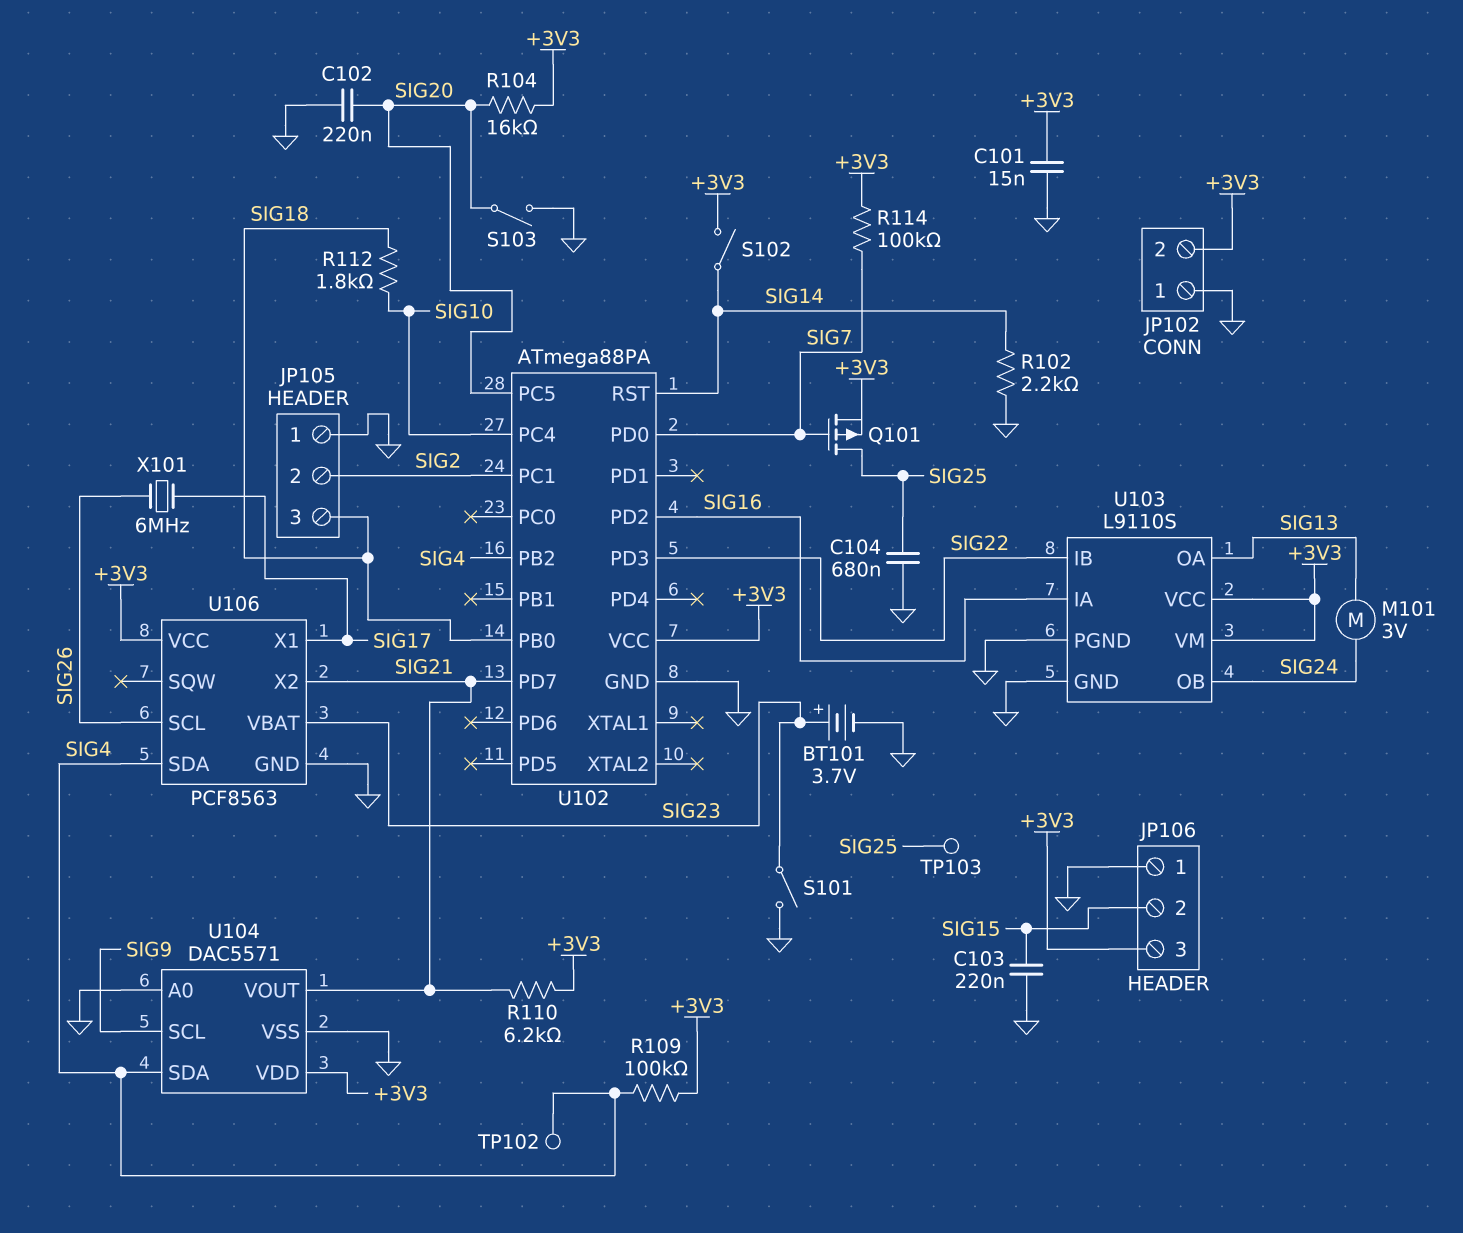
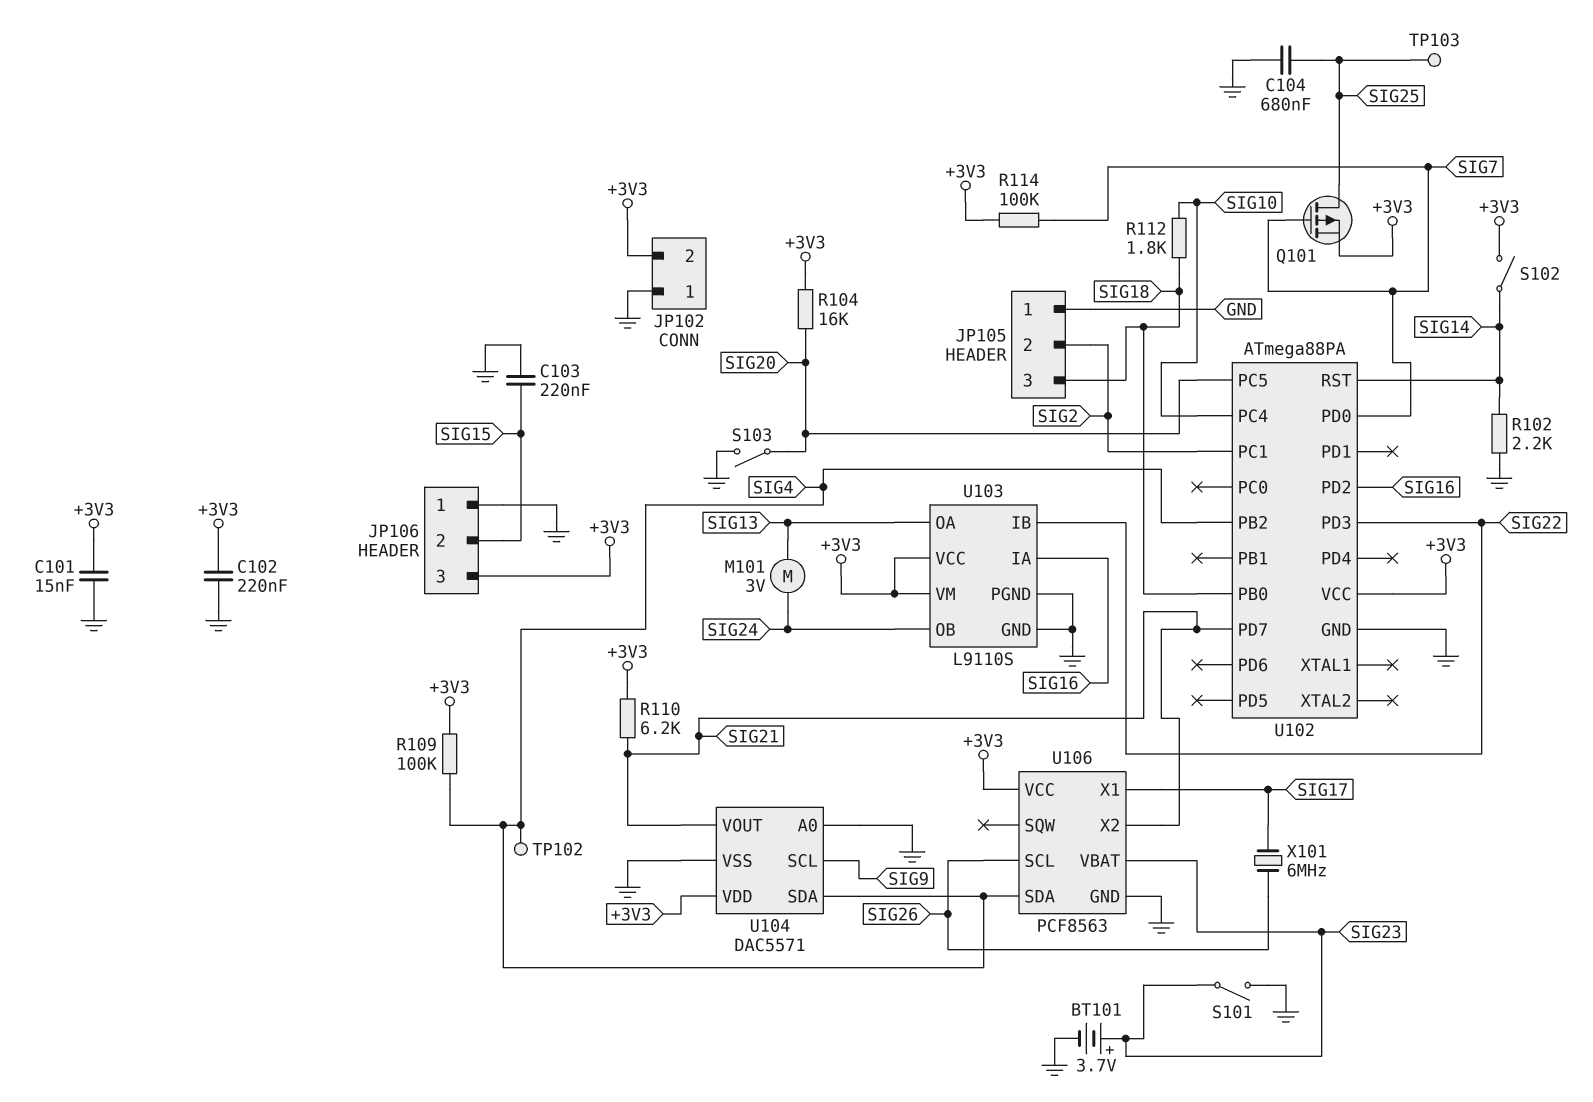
C102: 220nF (GND, SIG20) -> 220nF (+3V3, GND)

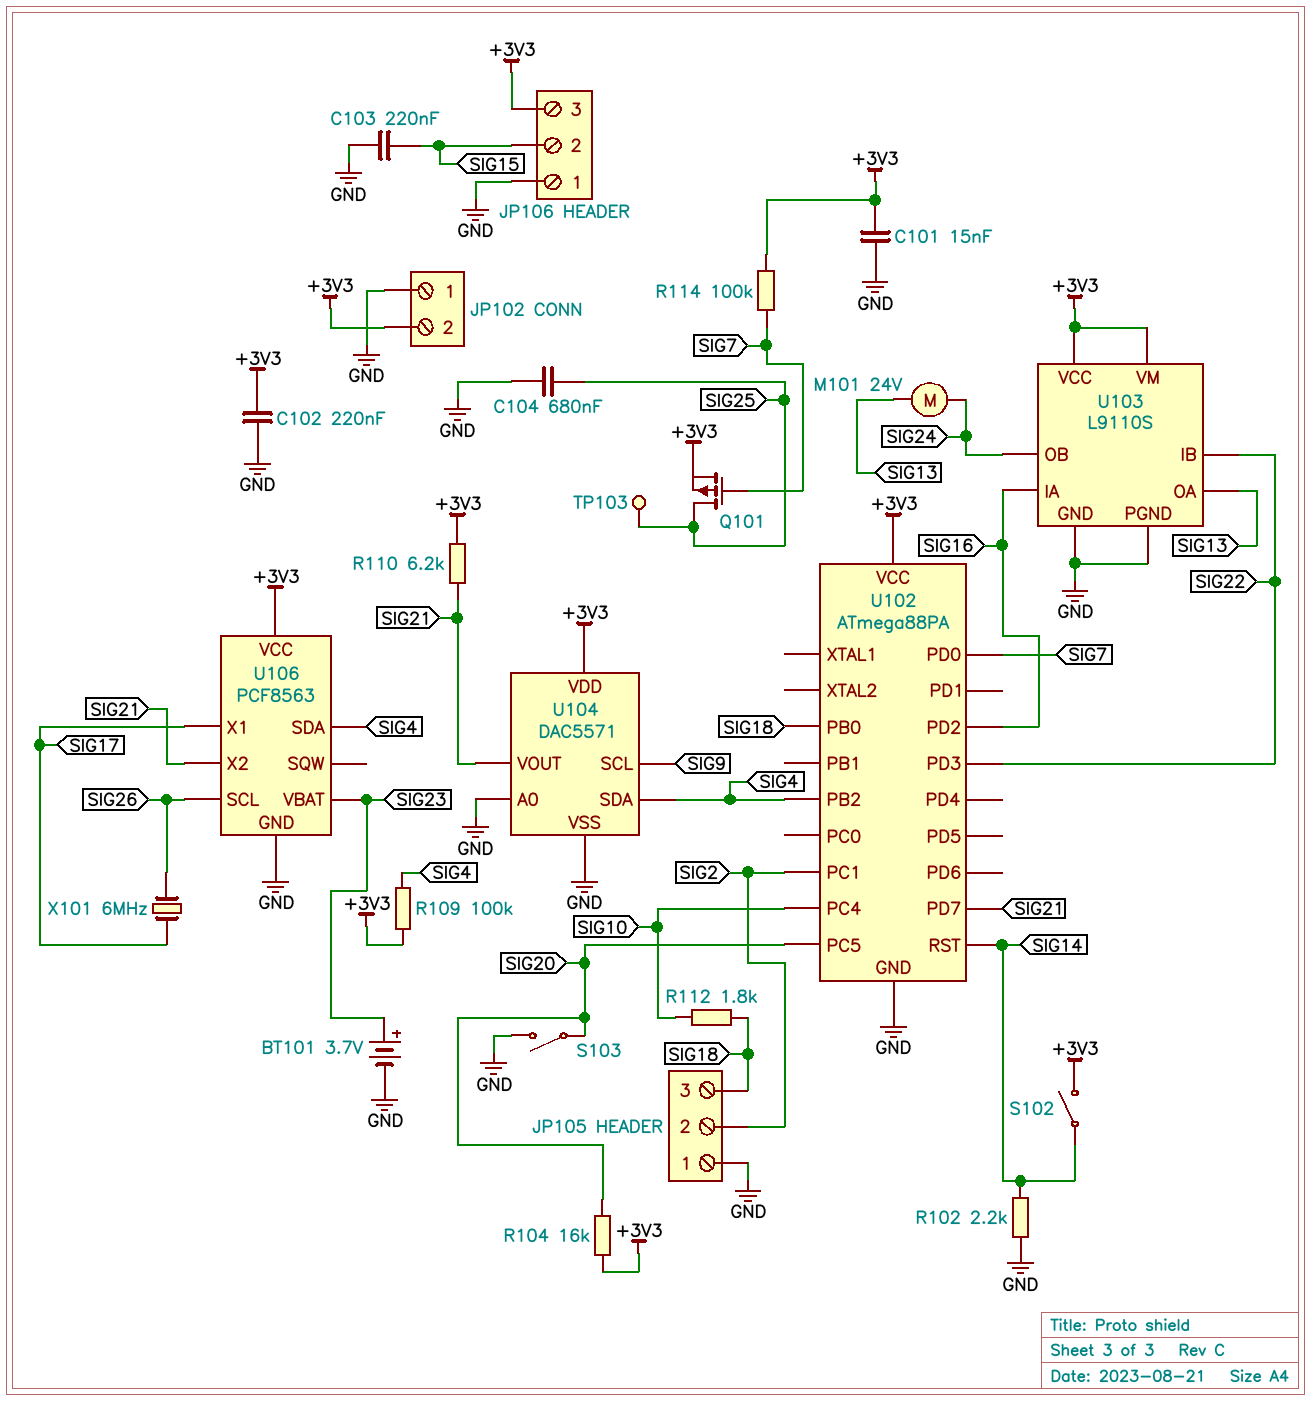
M101: motor 3V (SIG13, SIG24) -> motor 24V (SIG13, SIG24)
S101: switch (GND, SIG23) -> none
TP102: test point (SIG4) -> none

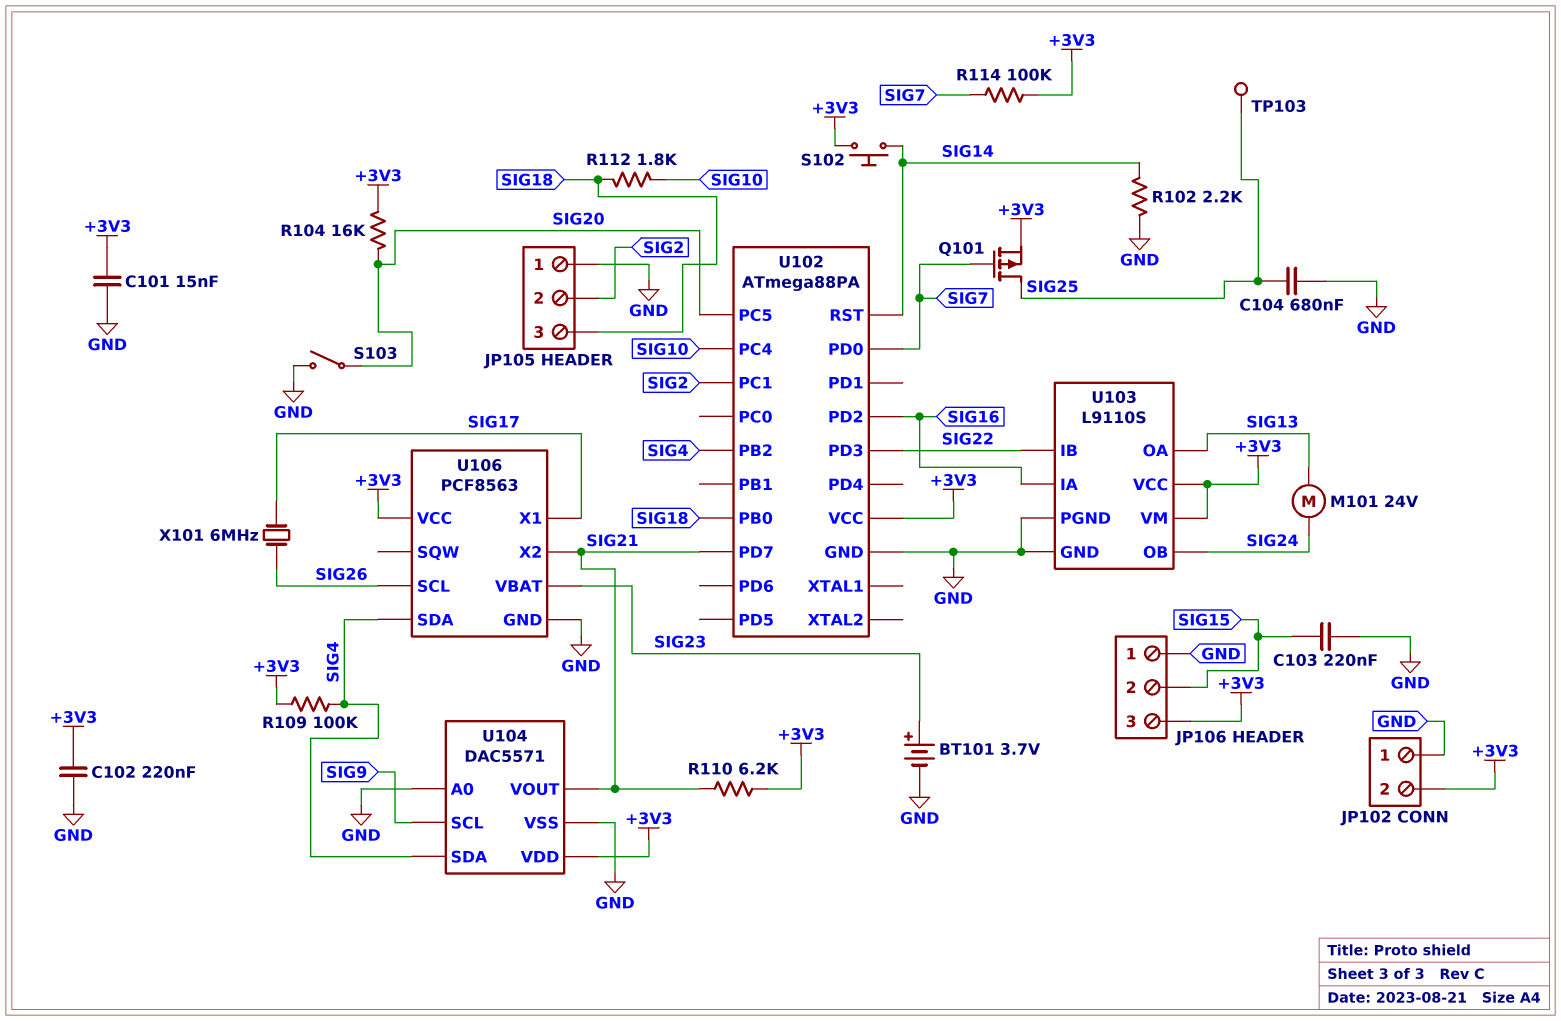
S102: switch (+3V3, SIG14) -> button (+3V3, SIG14)

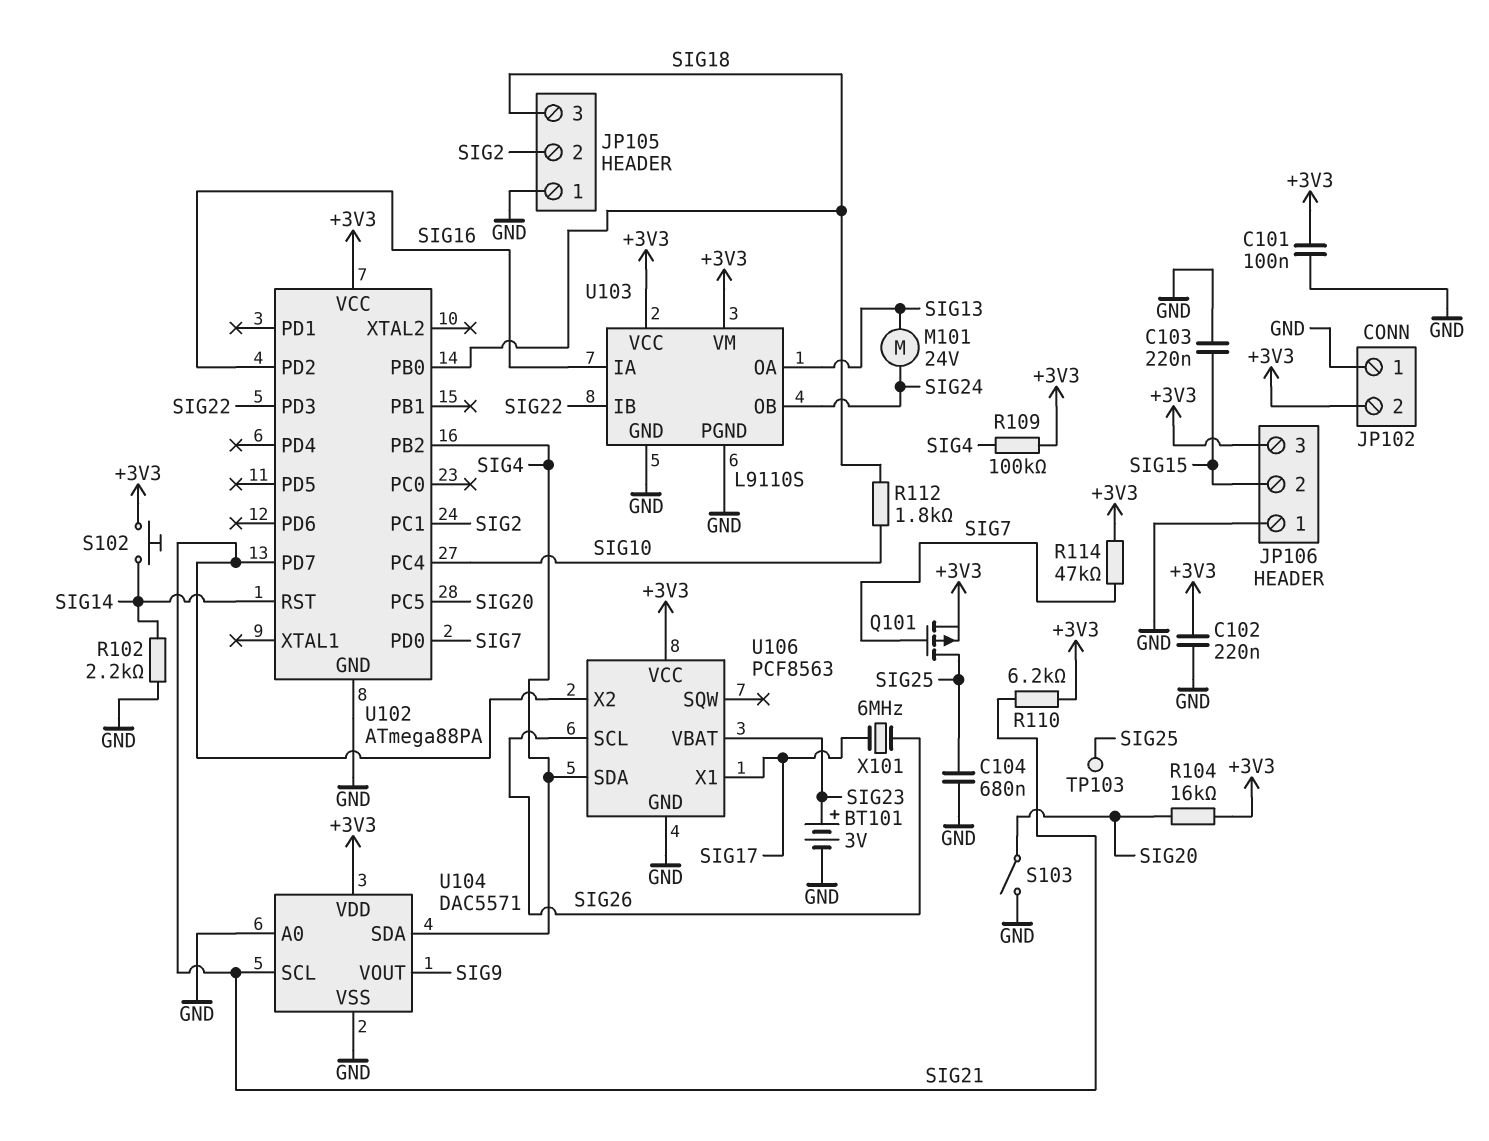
BT101: 3.7V (plus SIG23, minus GND) -> 3V (plus SIG23, minus GND)
C101: 15nF (+3V3, GND) -> 100nF (+3V3, GND)
R114: 100k (+3V3, SIG7) -> 47k (+3V3, SIG7)
U104 pin SCL: SIG9 -> SIG21
U104 pin VOUT: SIG21 -> SIG9

